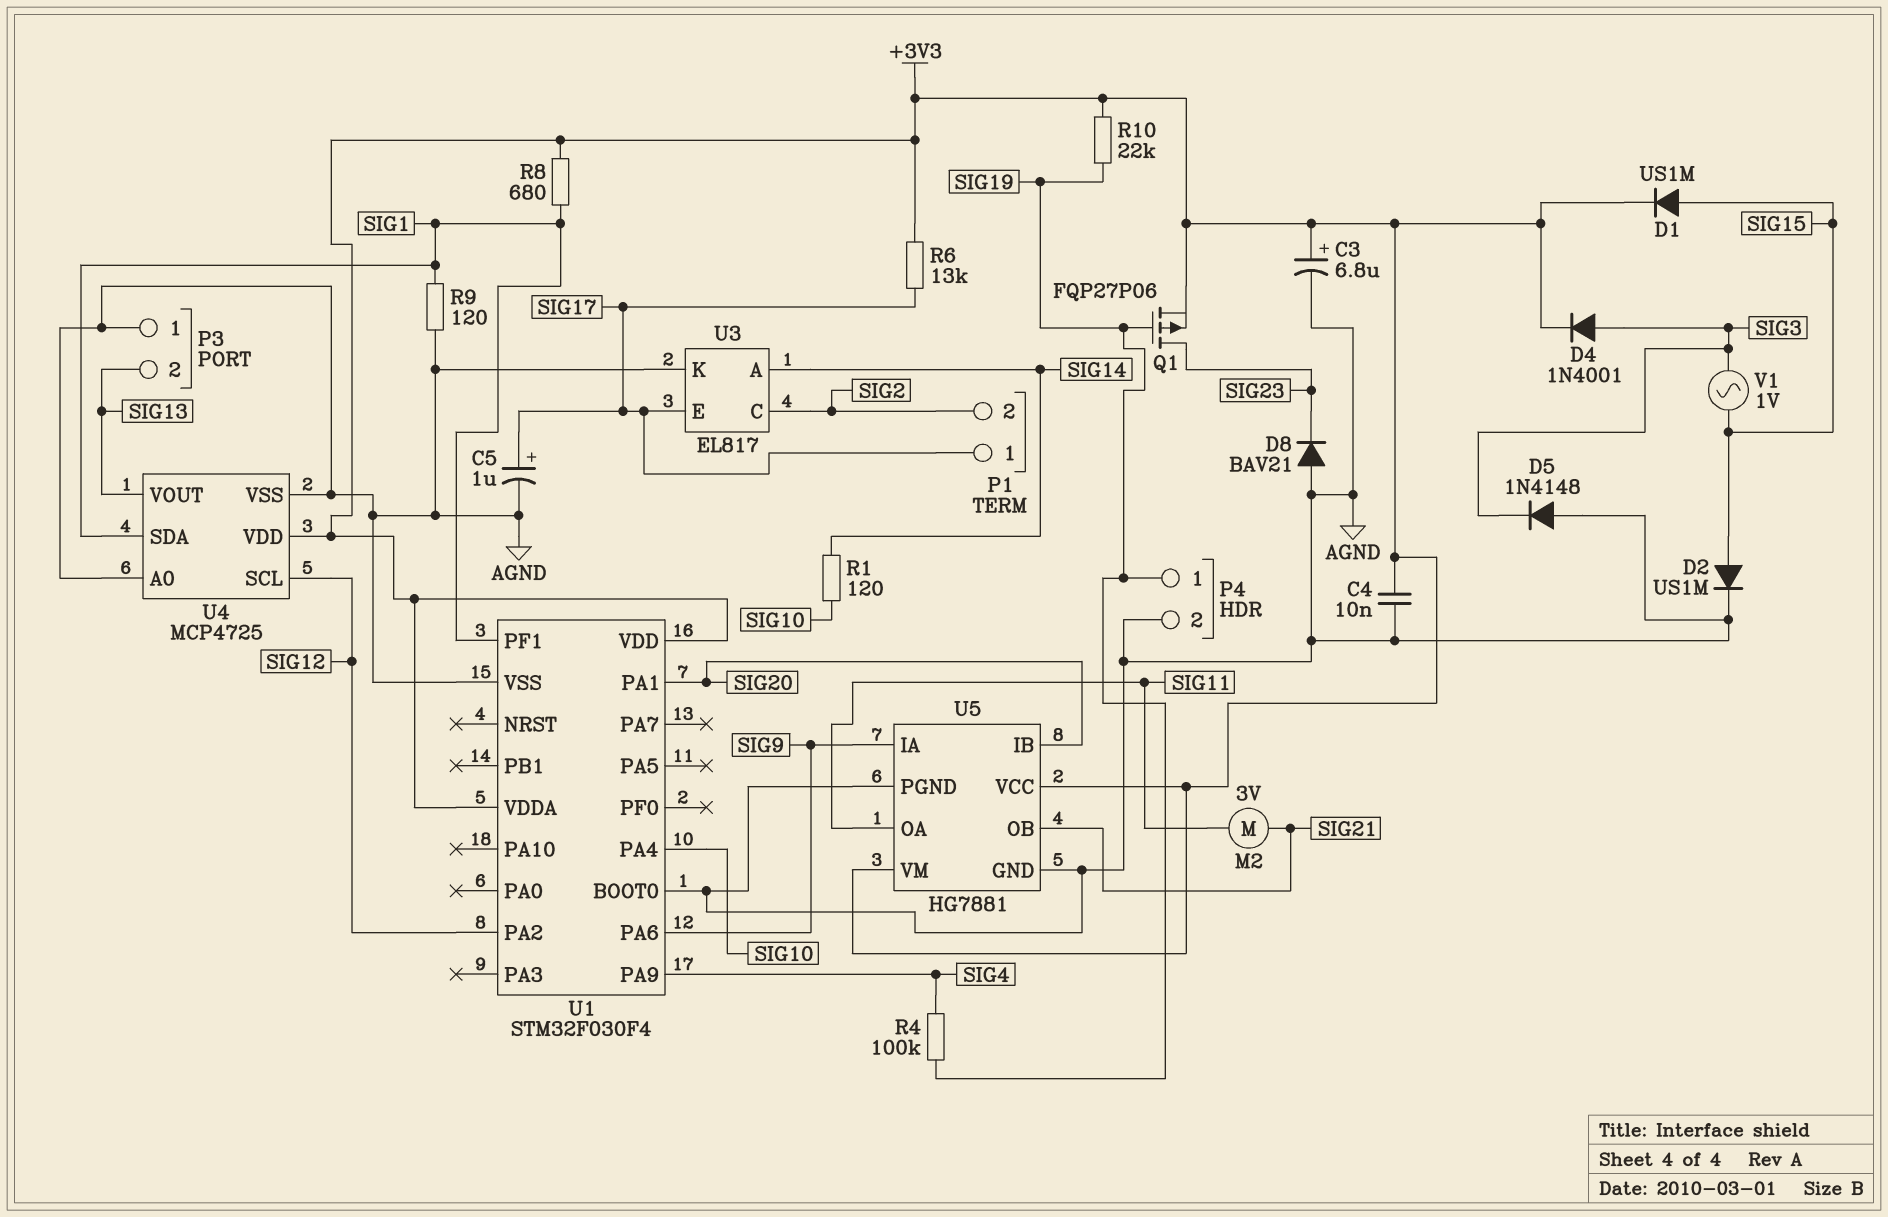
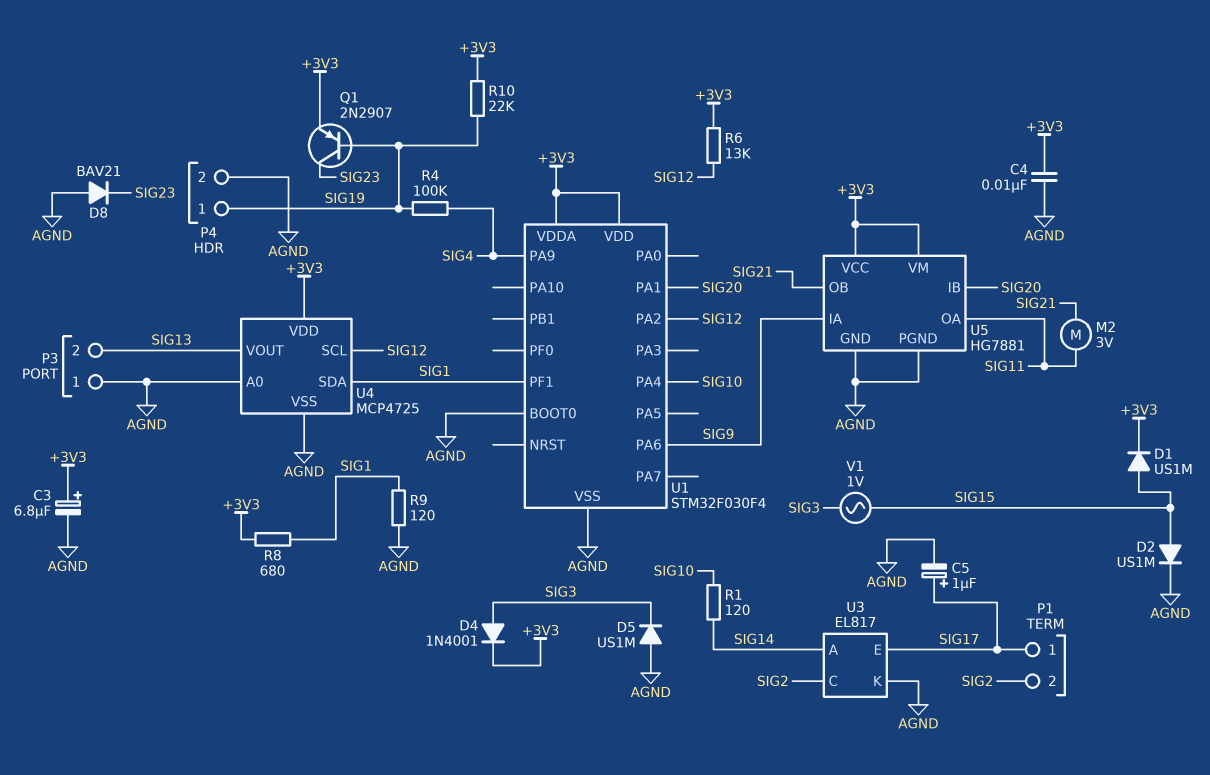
D5: diode 1N4148 (A AGND, K SIG3) -> diode US1M (A AGND, K SIG3)
Q1: PMOS FQP27P06 (G SIG19, D SIG23, S +3V3) -> PNP 2N2907 (B SIG19, C SIG23, E +3V3)
R6: 13k (+3V3, SIG17) -> 13k (+3V3, SIG12)

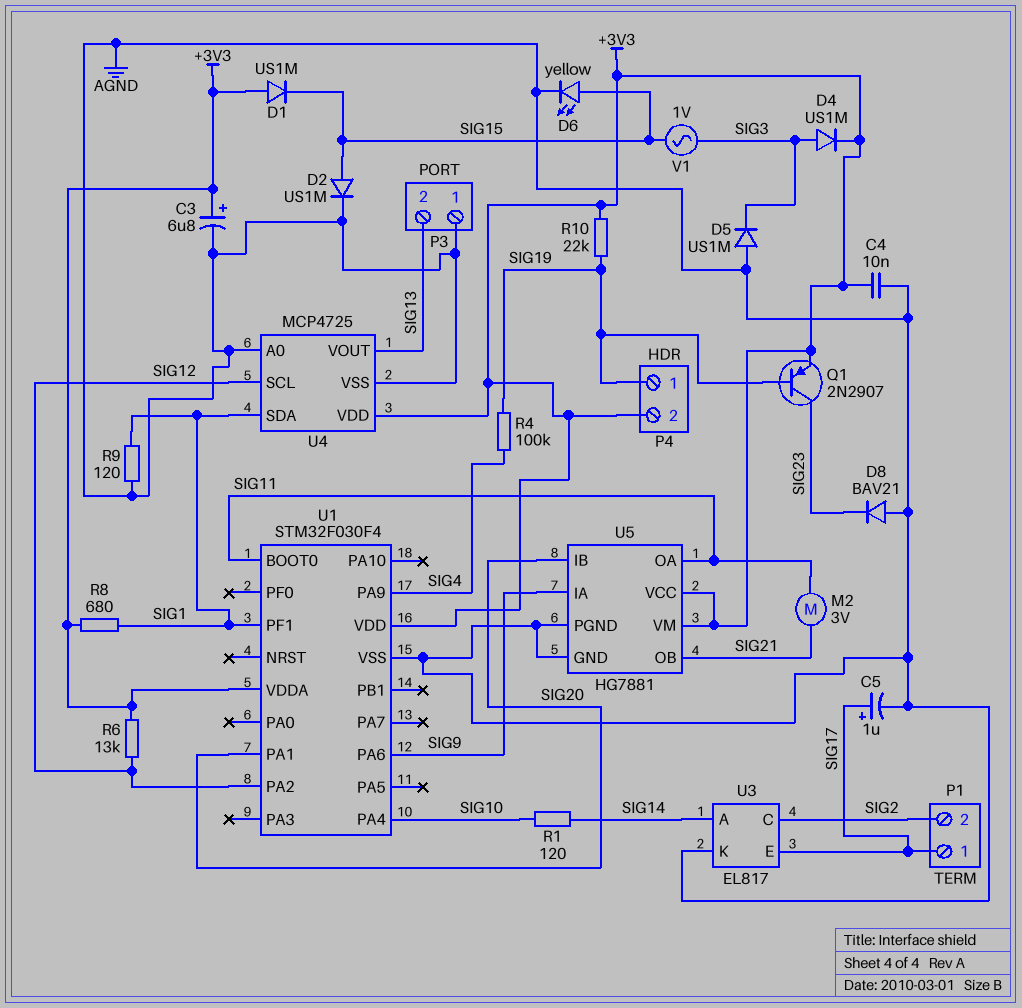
D1: diode US1M (A SIG15, K +3V3) -> diode US1M (A +3V3, K SIG15)
D4: diode 1N4001 (A SIG3, K +3V3) -> diode US1M (A SIG3, K +3V3)
D6: none -> LED yellow (A SIG15, K AGND)
P4 pin 2: AGND -> +3V3
U1 pin BOOT0: AGND -> SIG11

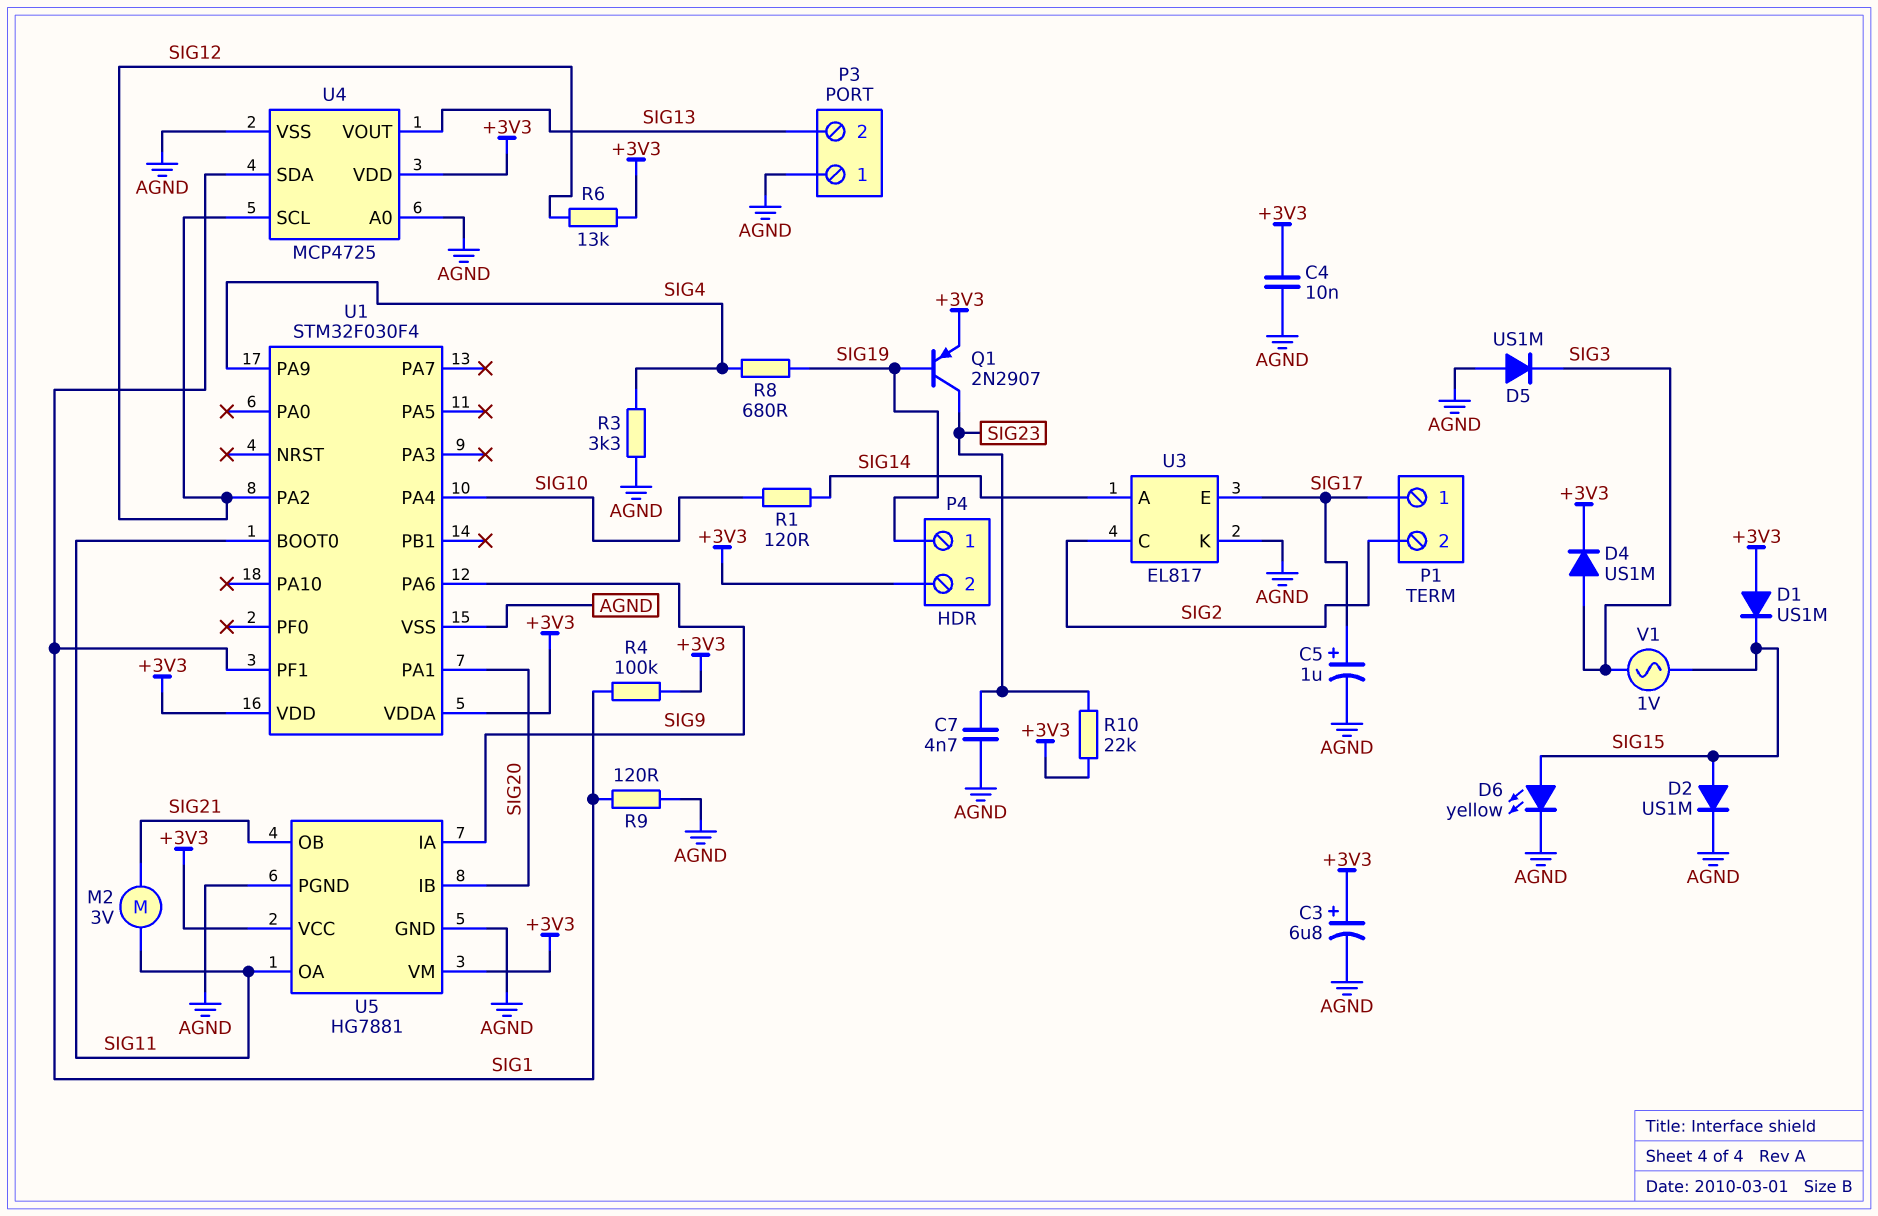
C7: none -> 4.7nF (AGND, SIG23)
D8: diode BAV21 (A AGND, K SIG23) -> none
R3: none -> 3.3k (AGND, SIG4)
R4: 100k (SIG4, SIG19) -> 100k (+3V3, SIG1)
R8: 680 (+3V3, SIG1) -> 680 (SIG4, SIG19)
R10: 22k (+3V3, SIG19) -> 22k (+3V3, SIG23)

